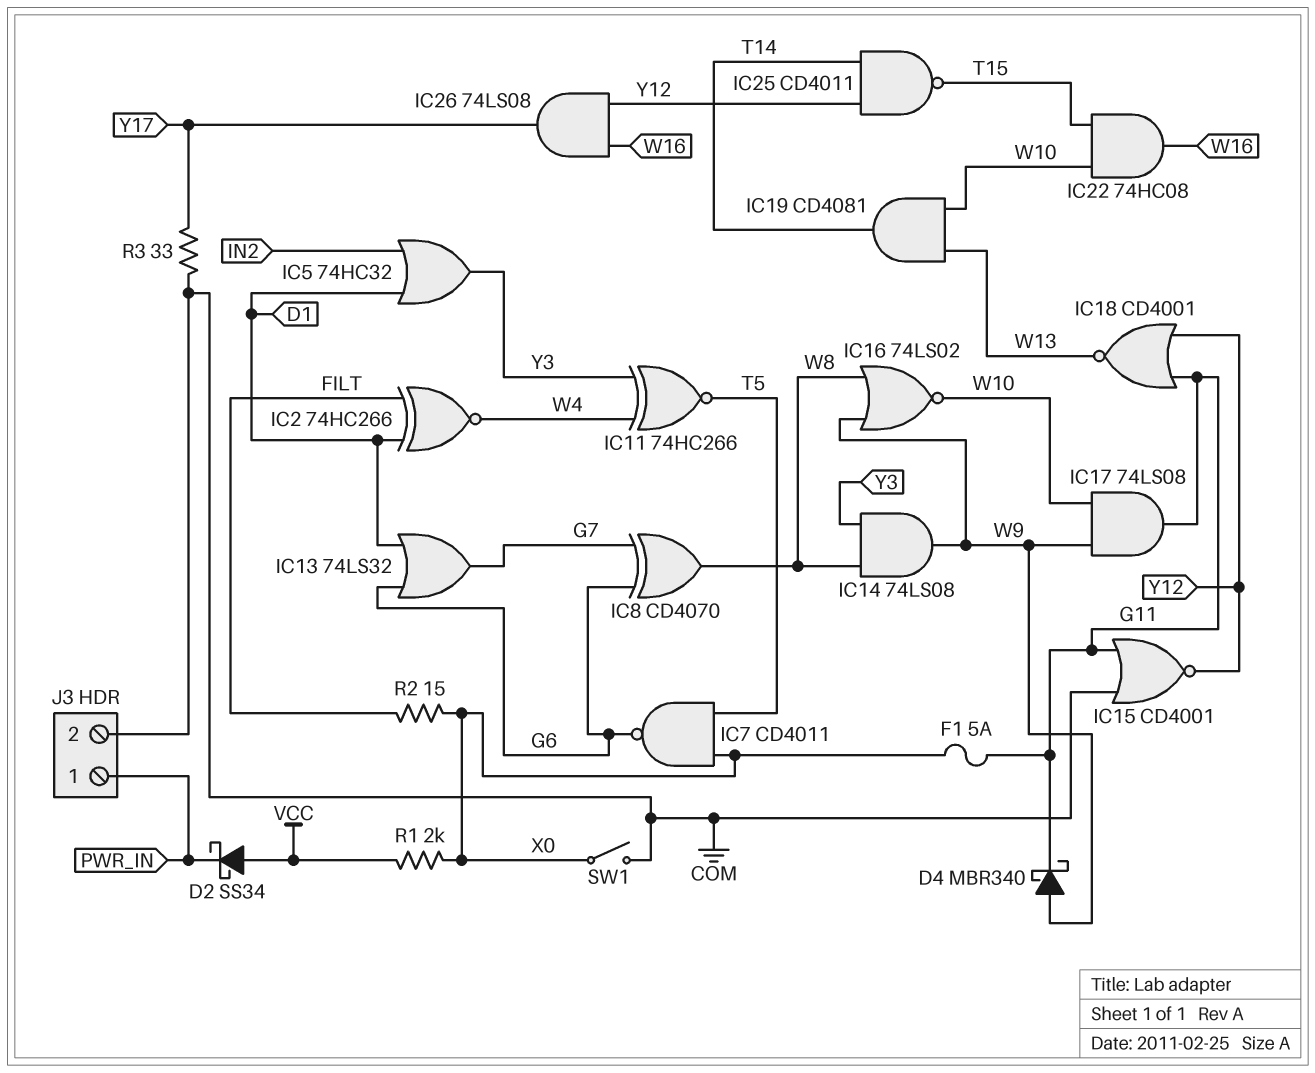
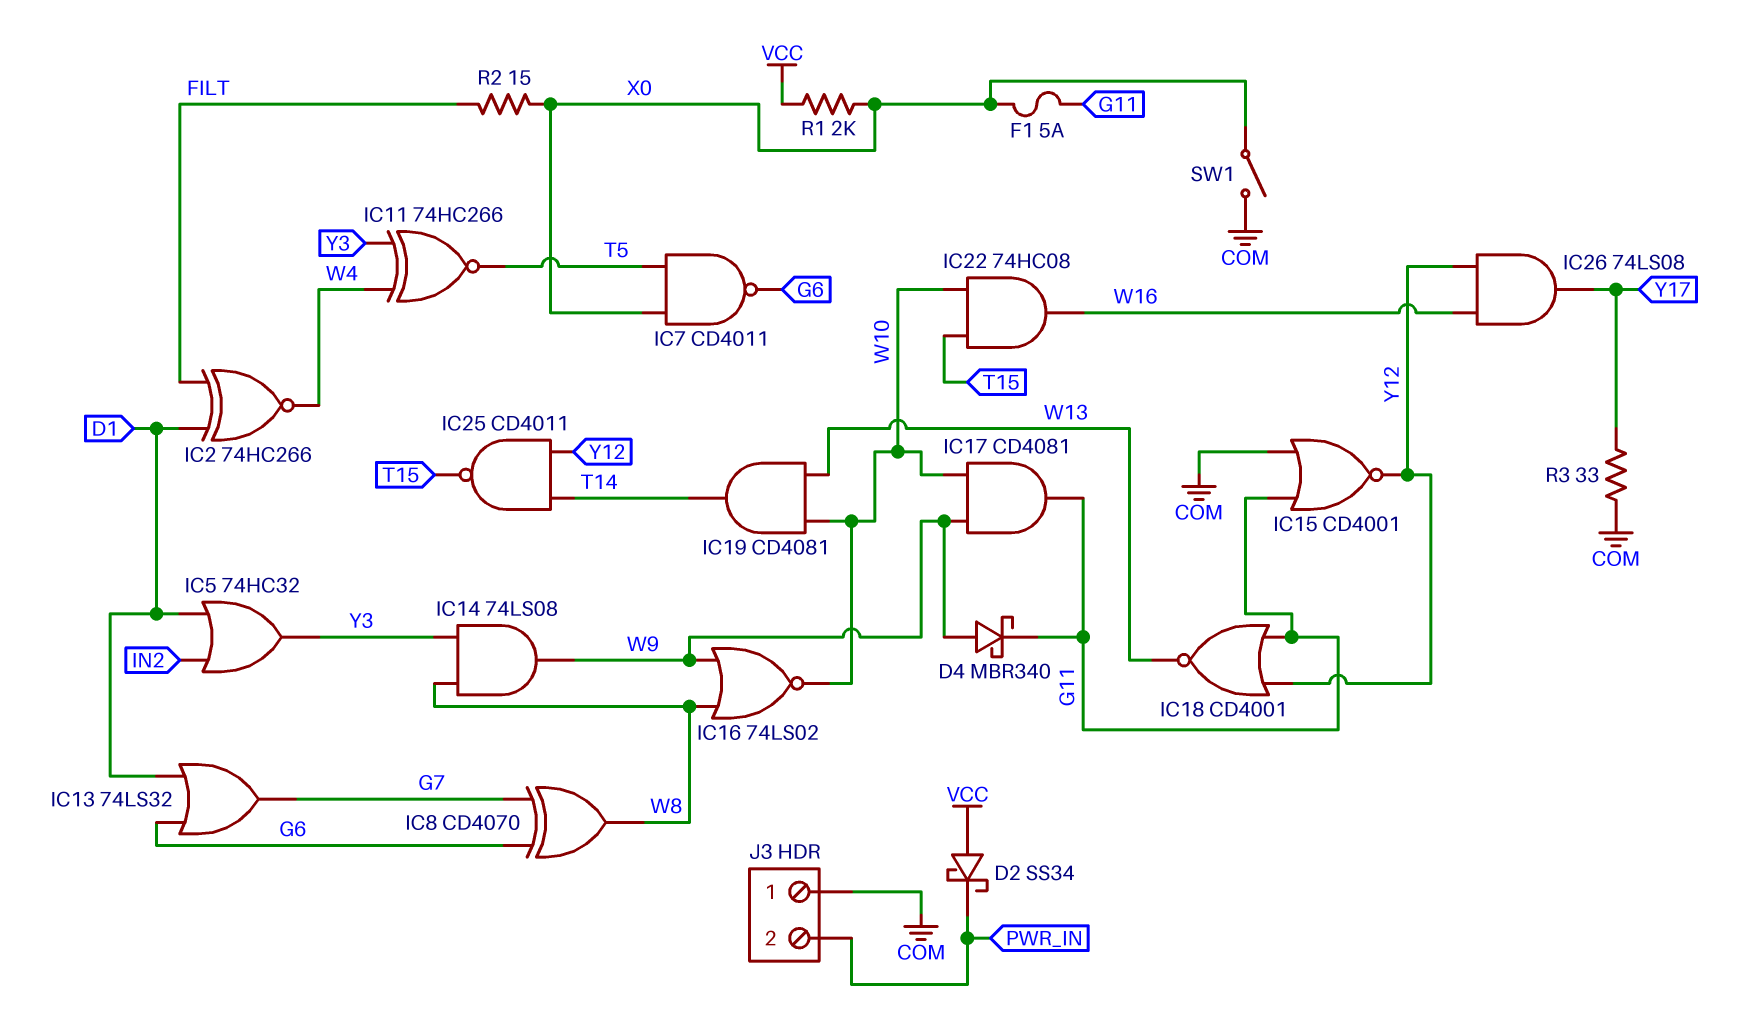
IC17: AND 74LS08 (in W9, in W10, out G11) -> AND CD4081 (in W9, in W10, out G11)
J3 pin 1: PWR_IN -> COM
J3 pin 2: COM -> PWR_IN

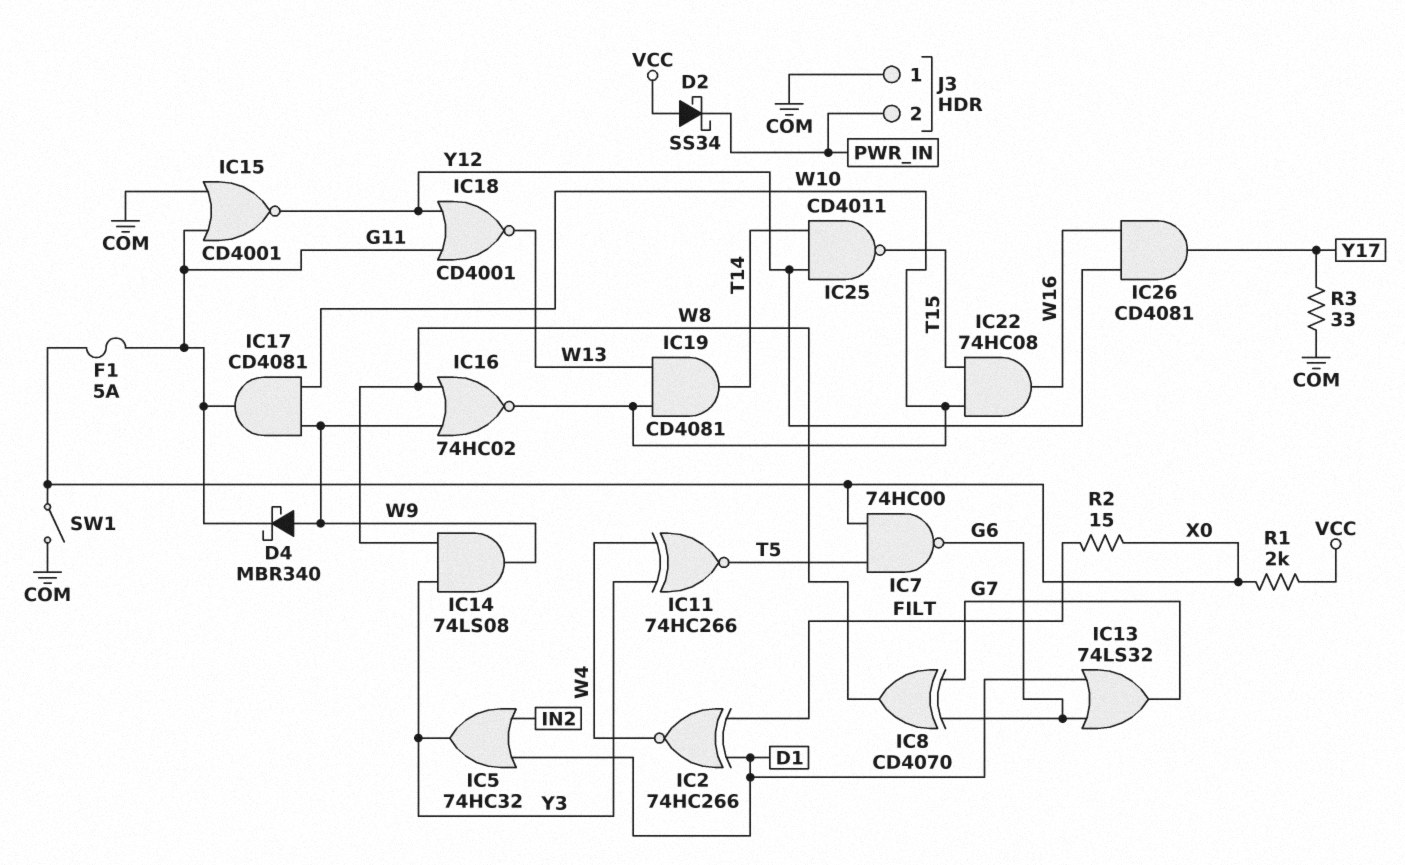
IC7: NAND CD4011 (in T5, in X0, out G6) -> NAND 74HC00 (in T5, in X0, out G6)
IC16: NOR 74LS02 (in W8, in W9, out W10) -> NOR 74HC02 (in W8, in W9, out W10)
IC26: AND 74LS08 (in W16, in Y12, out Y17) -> AND CD4081 (in W16, in Y12, out Y17)

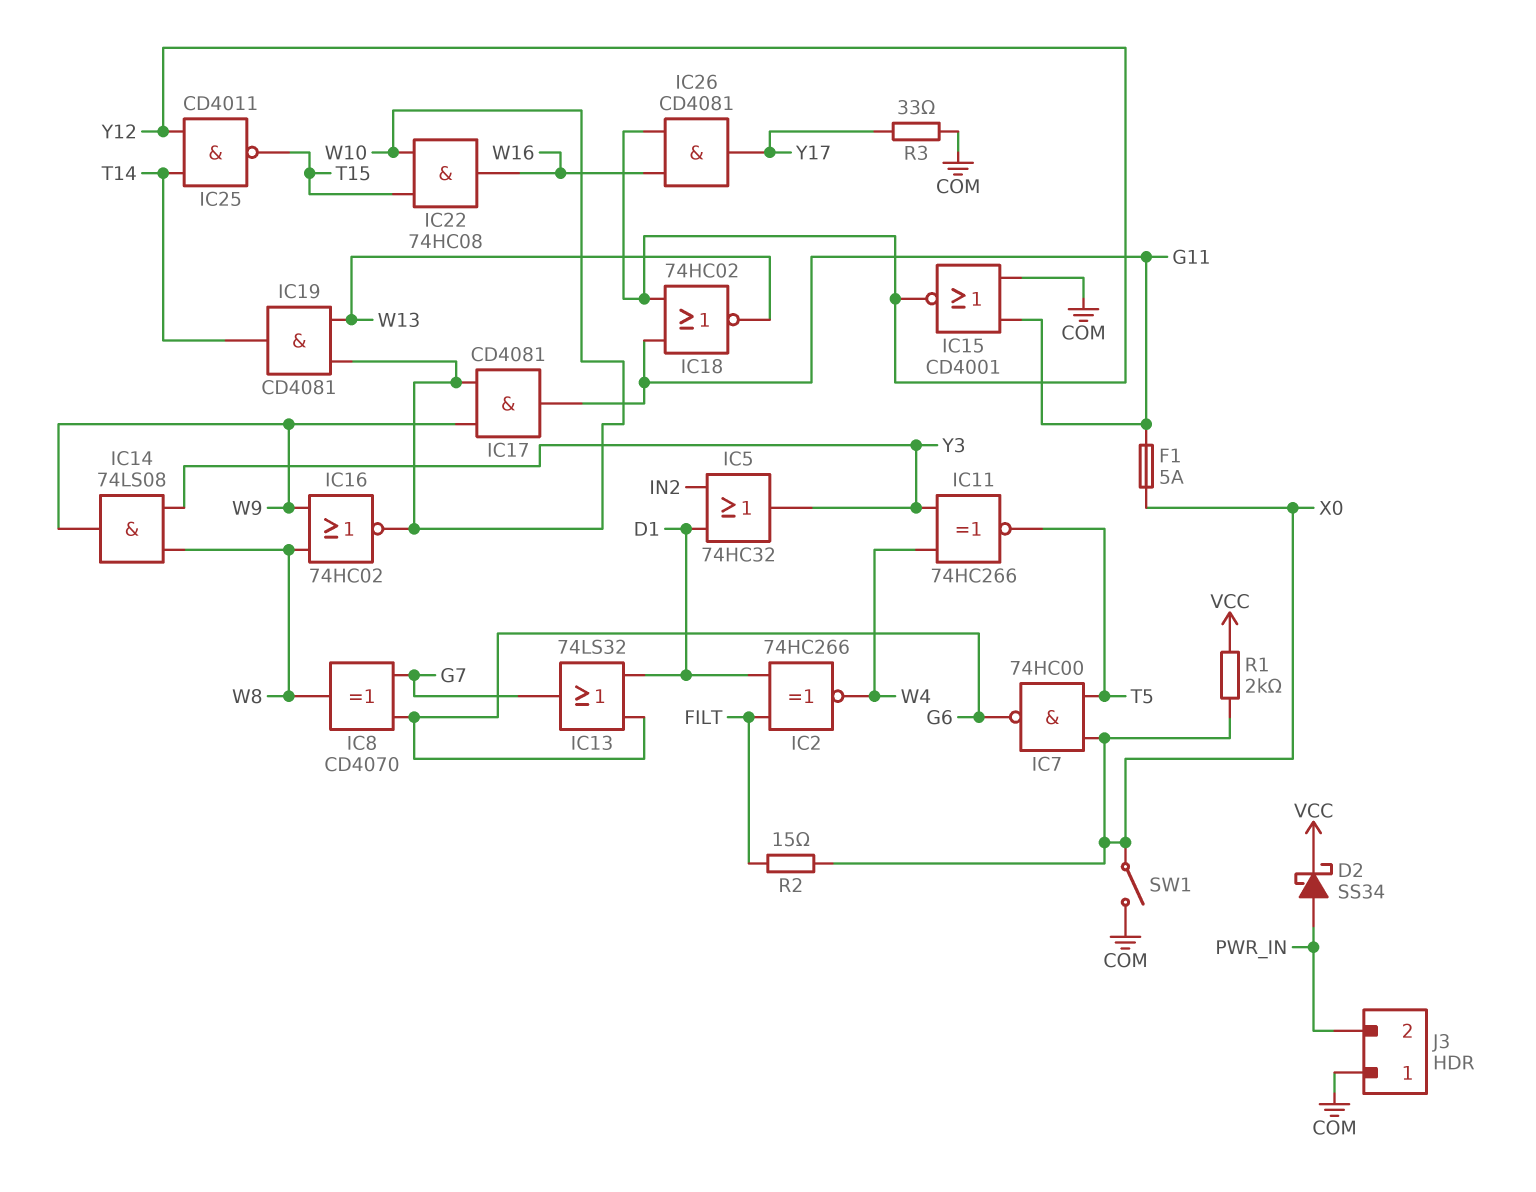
D2: schottky SS34 (A VCC, K PWR_IN) -> schottky SS34 (A PWR_IN, K VCC)
D4: schottky MBR340 (A W9, K G11) -> none
IC18: NOR CD4001 (in G11, in Y12, out W13) -> NOR 74HC02 (in G11, in Y12, out W13)

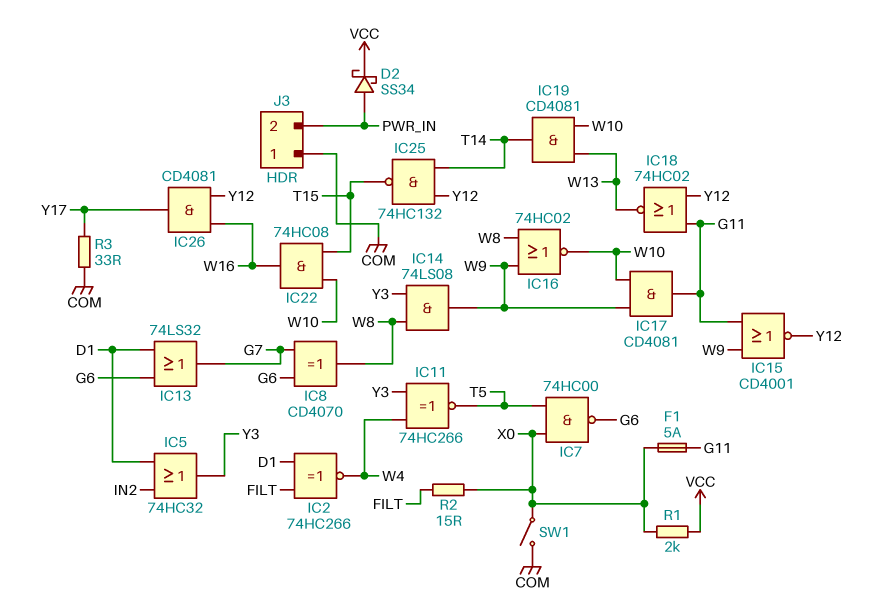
IC15: NOR CD4001 (in COM, in G11, out Y12) -> NOR CD4001 (in G11, in W9, out Y12)
IC25: NAND CD4011 (in T14, in Y12, out T15) -> NAND 74HC132 (in T14, in Y12, out T15)

